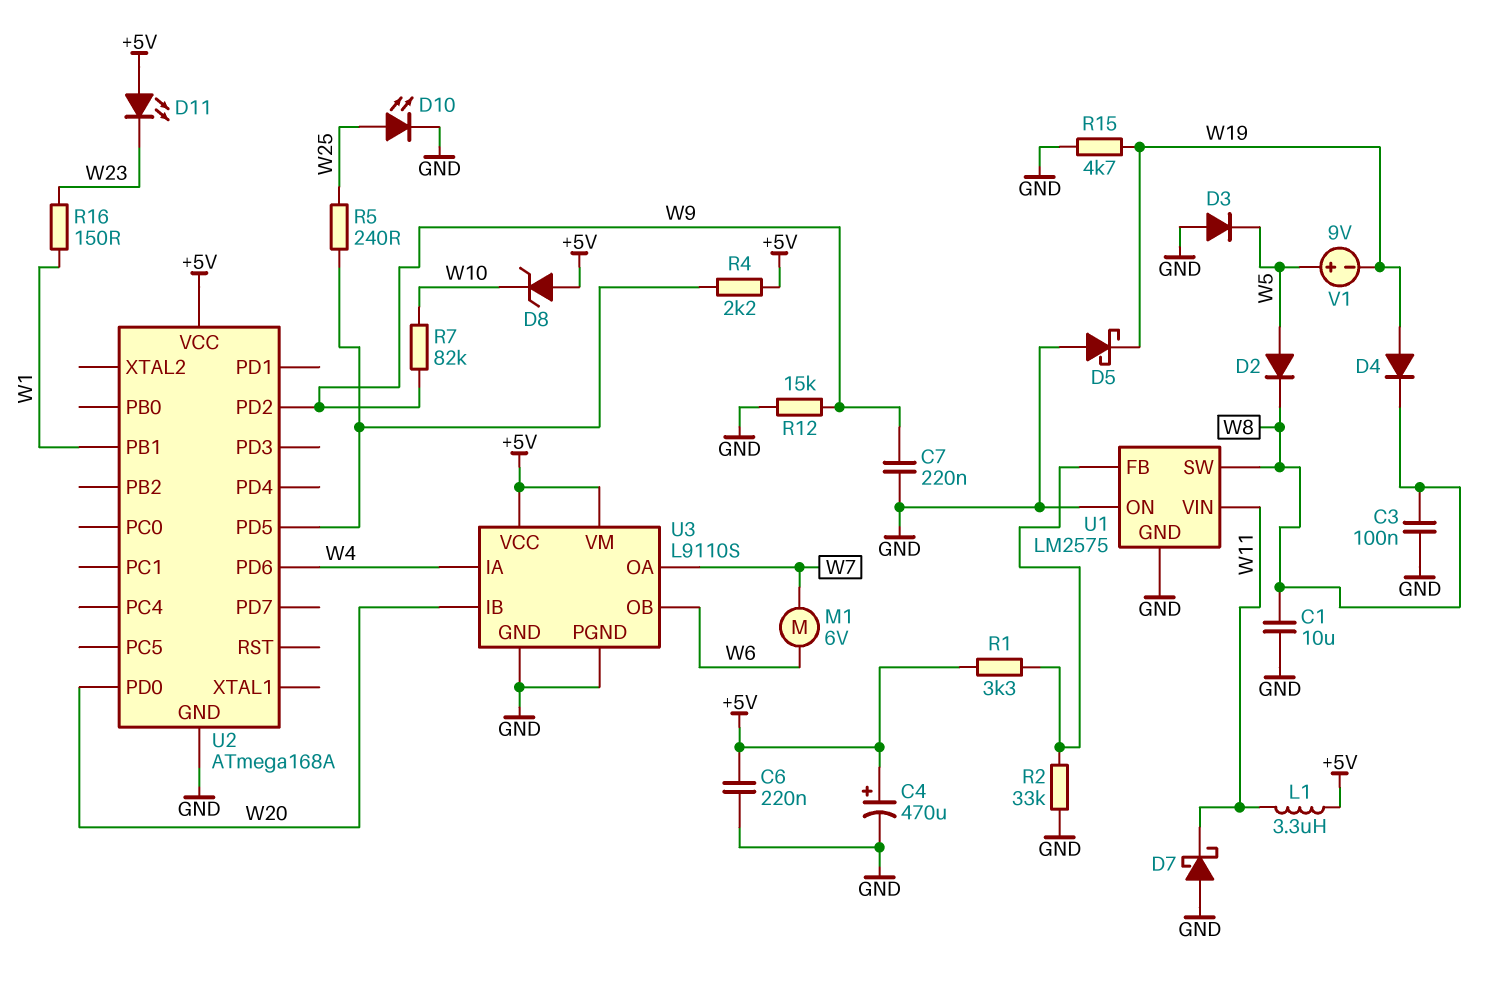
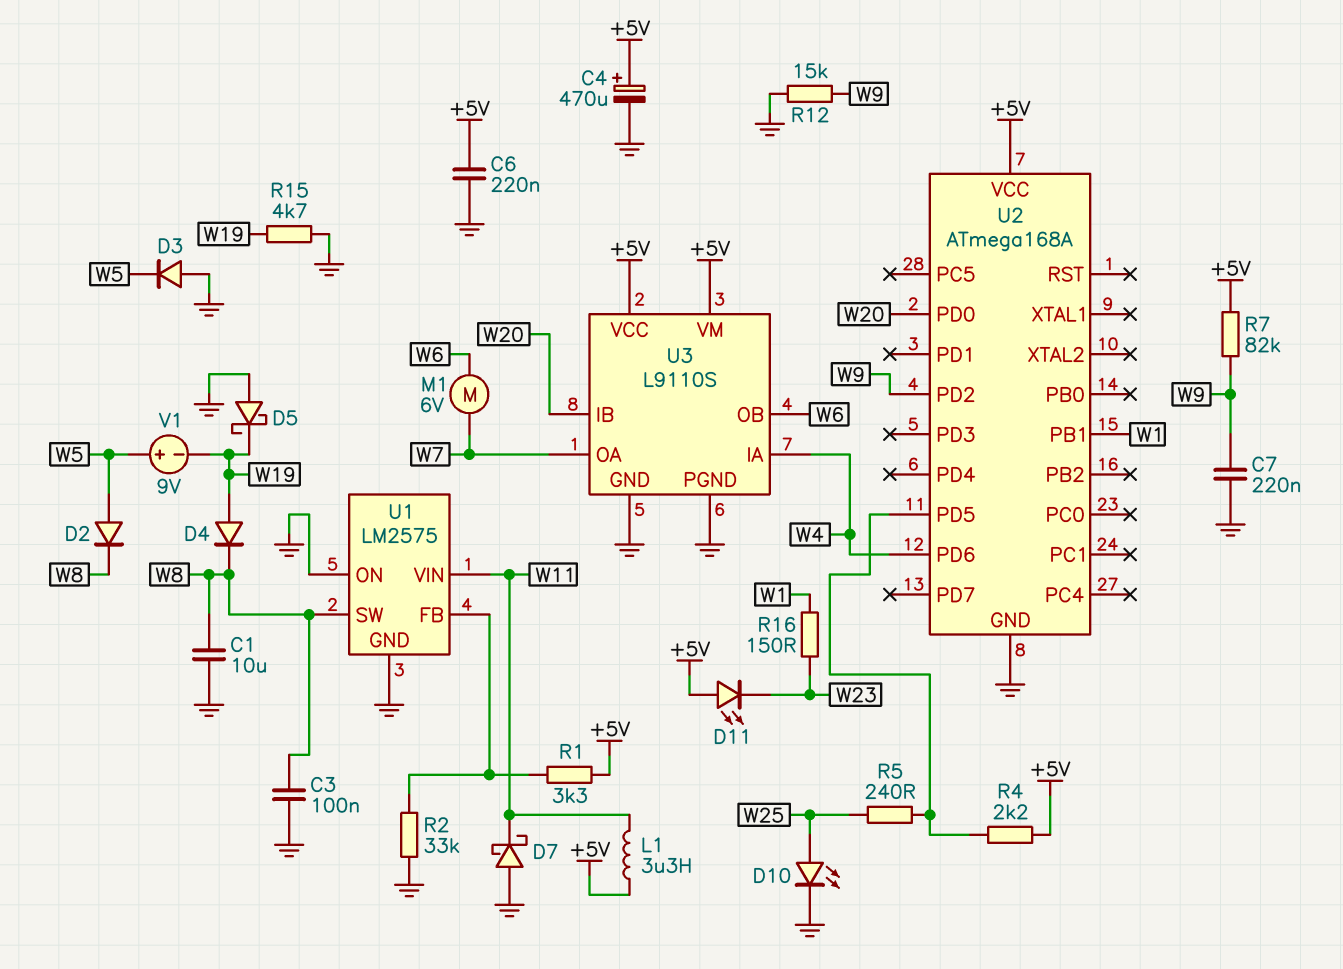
D8: zener (A +5V, K W10) -> none
R7: 82k (W9, W10) -> 82k (+5V, W9)

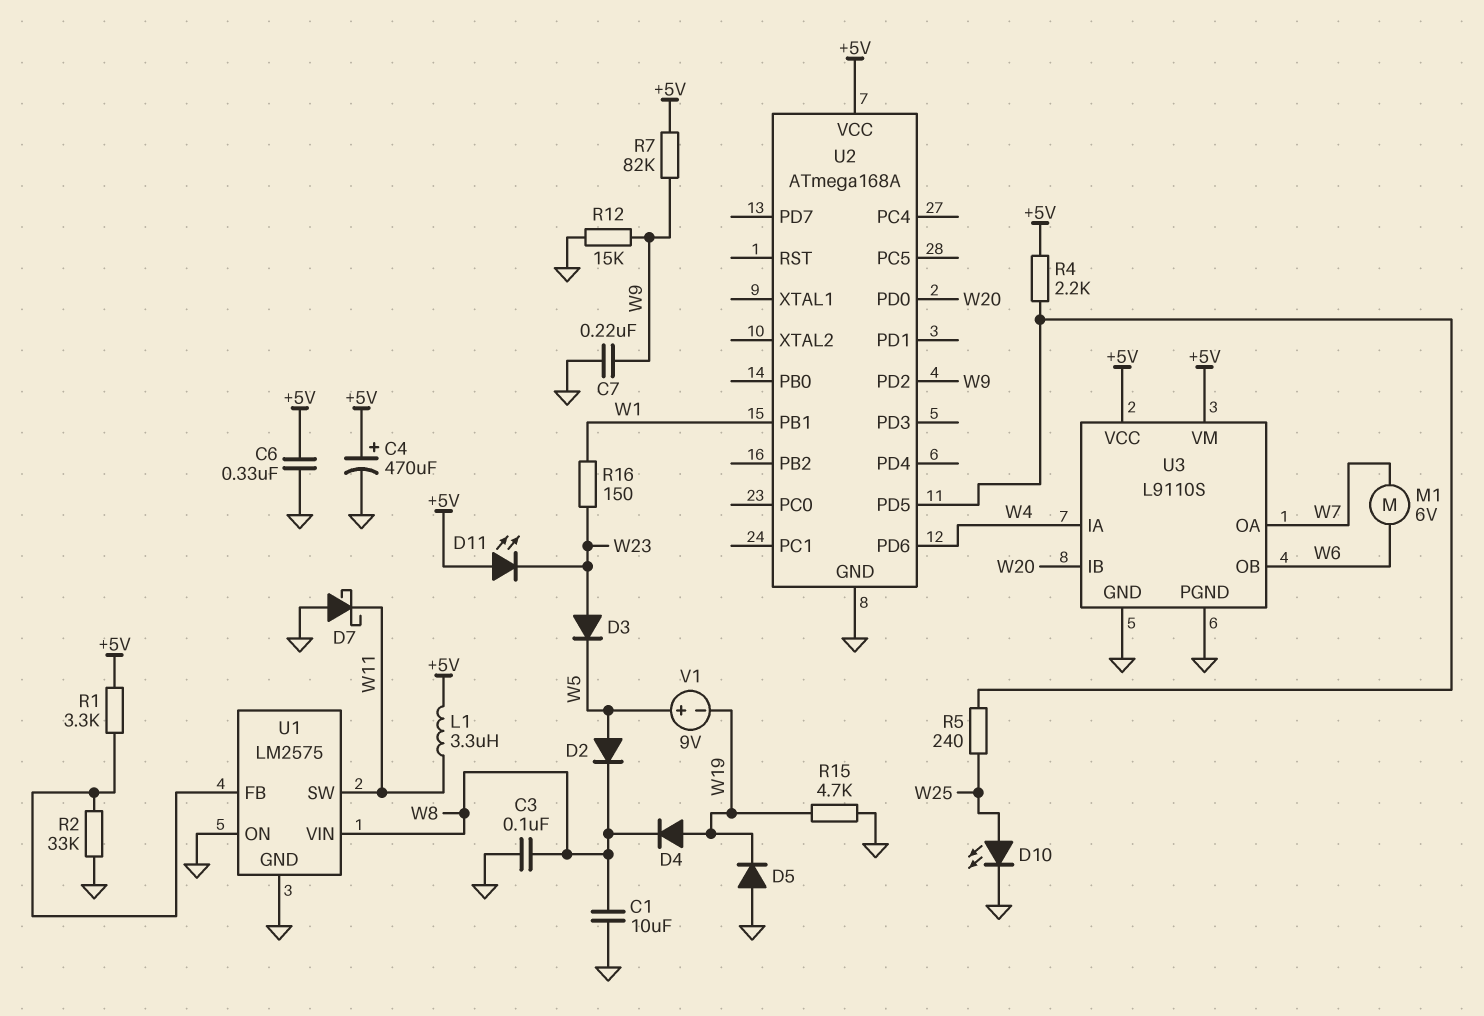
C6: 220nF (+5V, GND) -> 330nF (+5V, GND)
D3: diode (A GND, K W5) -> diode (A W23, K W5)
D5: schottky (A GND, K W19) -> diode (A GND, K W19)
U1 pin SW: W8 -> W11
U1 pin VIN: W11 -> W8

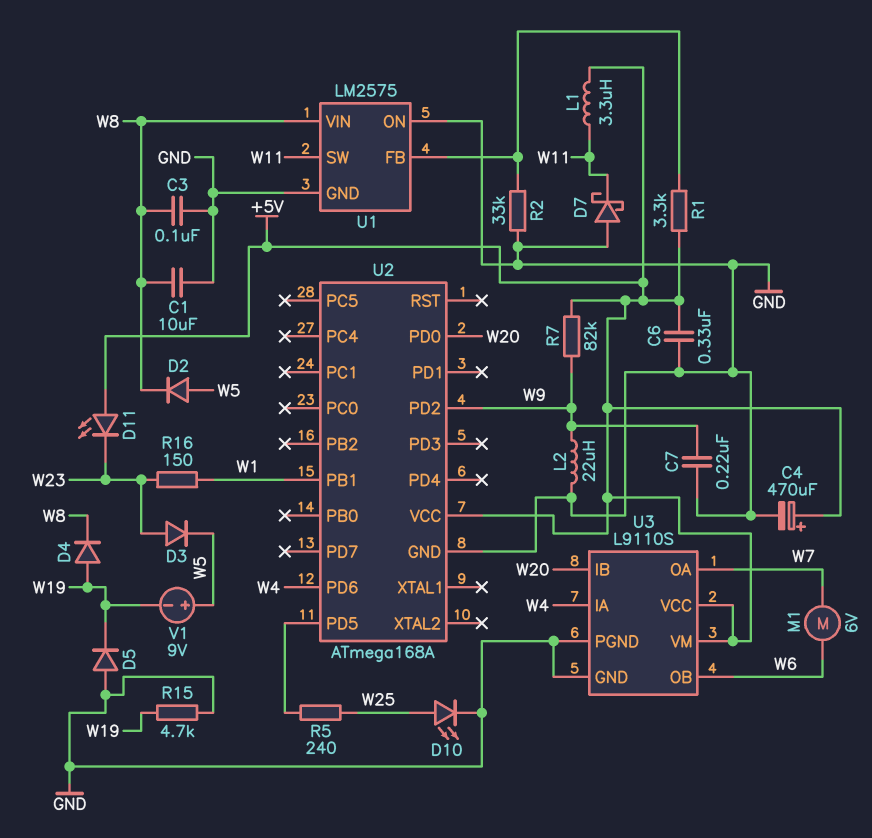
L2: none -> 22uH (GND, W9)
R4: 2.2k (+5V, U2/PD5) -> none
R12: 15k (GND, W9) -> none

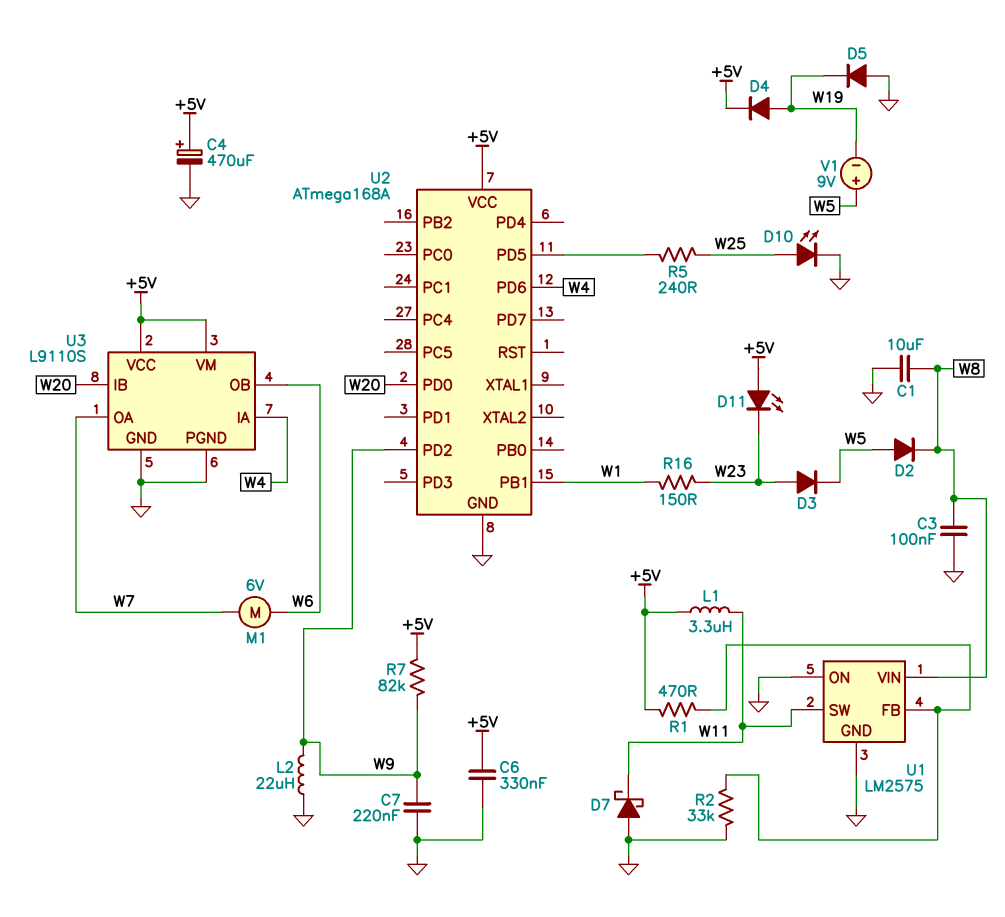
D4: diode (A W19, K W8) -> diode (A W19, K +5V)
R1: 3.3k (+5V, U1/FB) -> 470 (+5V, U1/FB)
R15: 4.7k (GND, W19) -> none

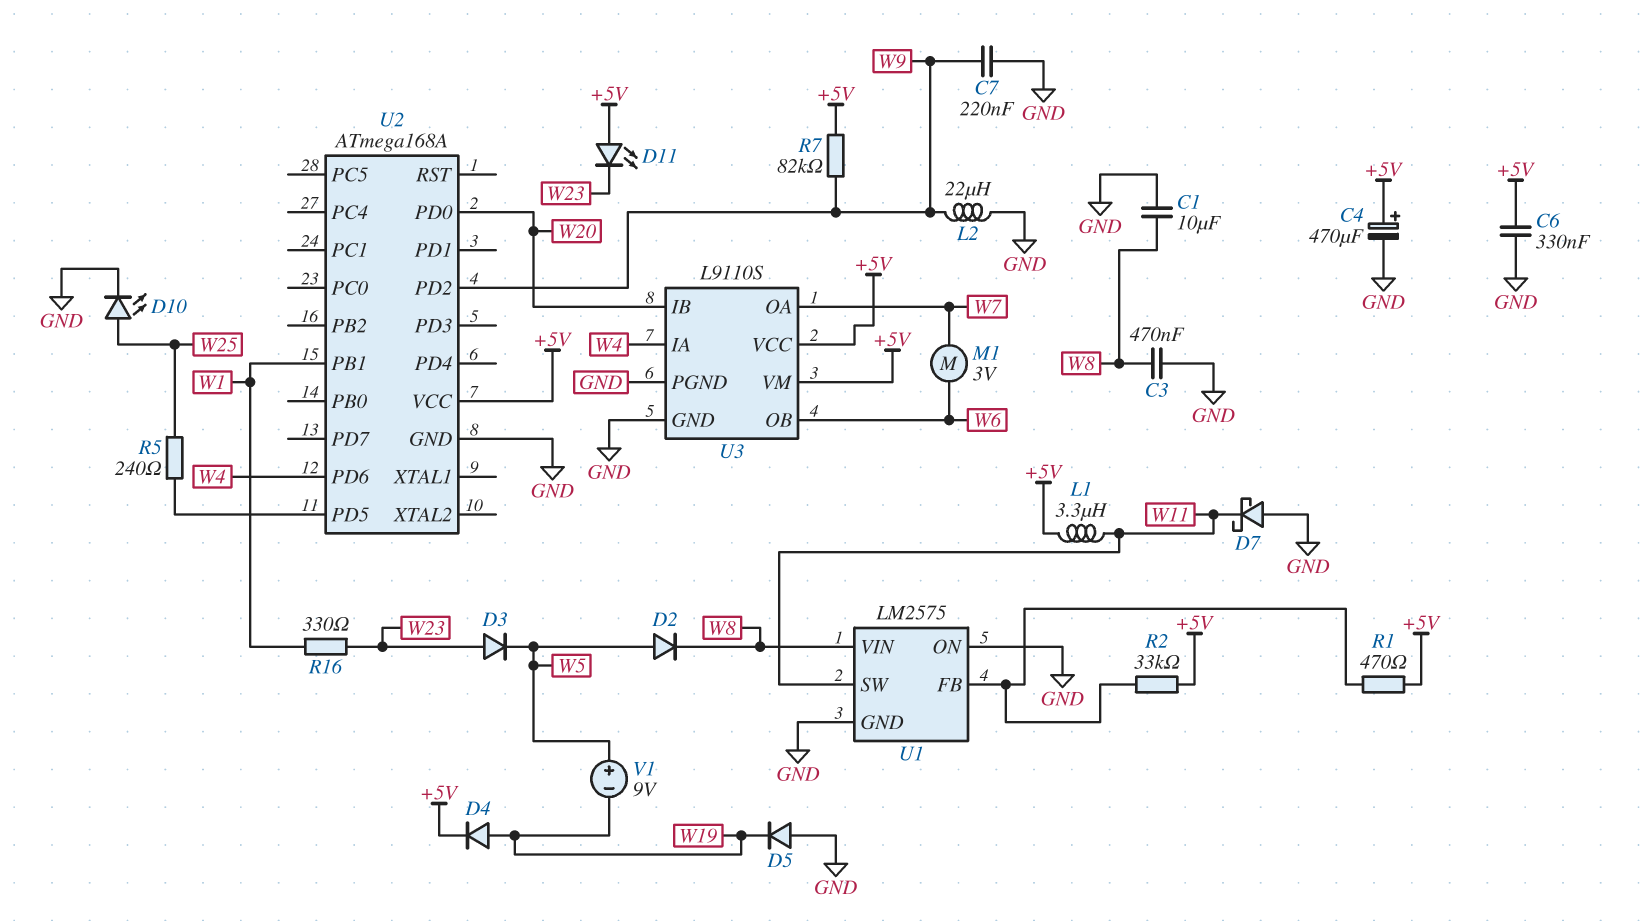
C3: 100nF (GND, W8) -> 470nF (GND, W8)
M1: motor 6V (W6, W7) -> motor 3V (W6, W7)
R2: 33k (GND, U1/FB) -> 33k (+5V, U1/FB)
R16: 150 (W1, W23) -> 330 (W1, W23)

